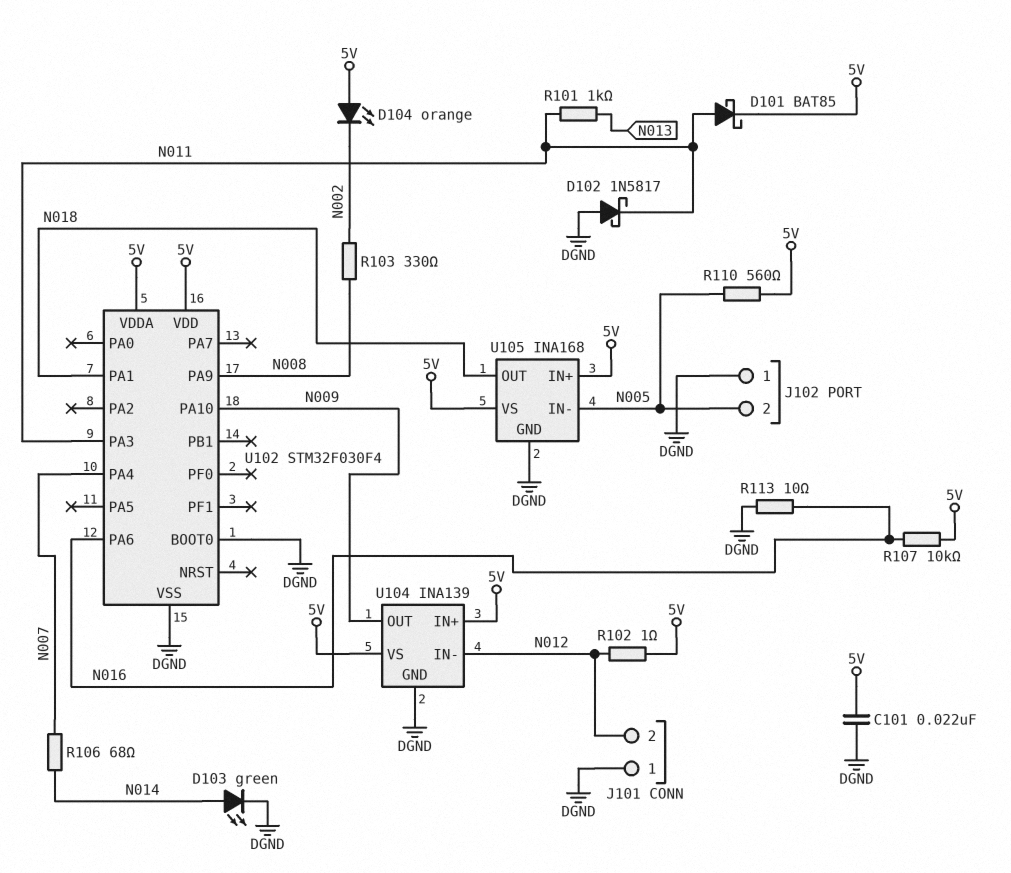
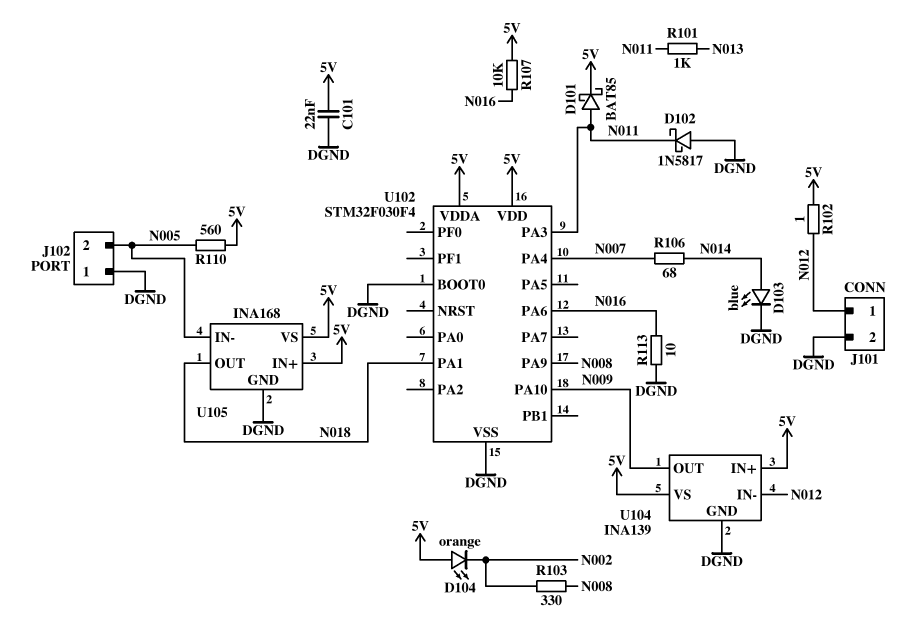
D103: LED green (A N014, K DGND) -> LED blue (A N014, K DGND)
J101 pin 1: DGND -> N012
J101 pin 2: N012 -> DGND

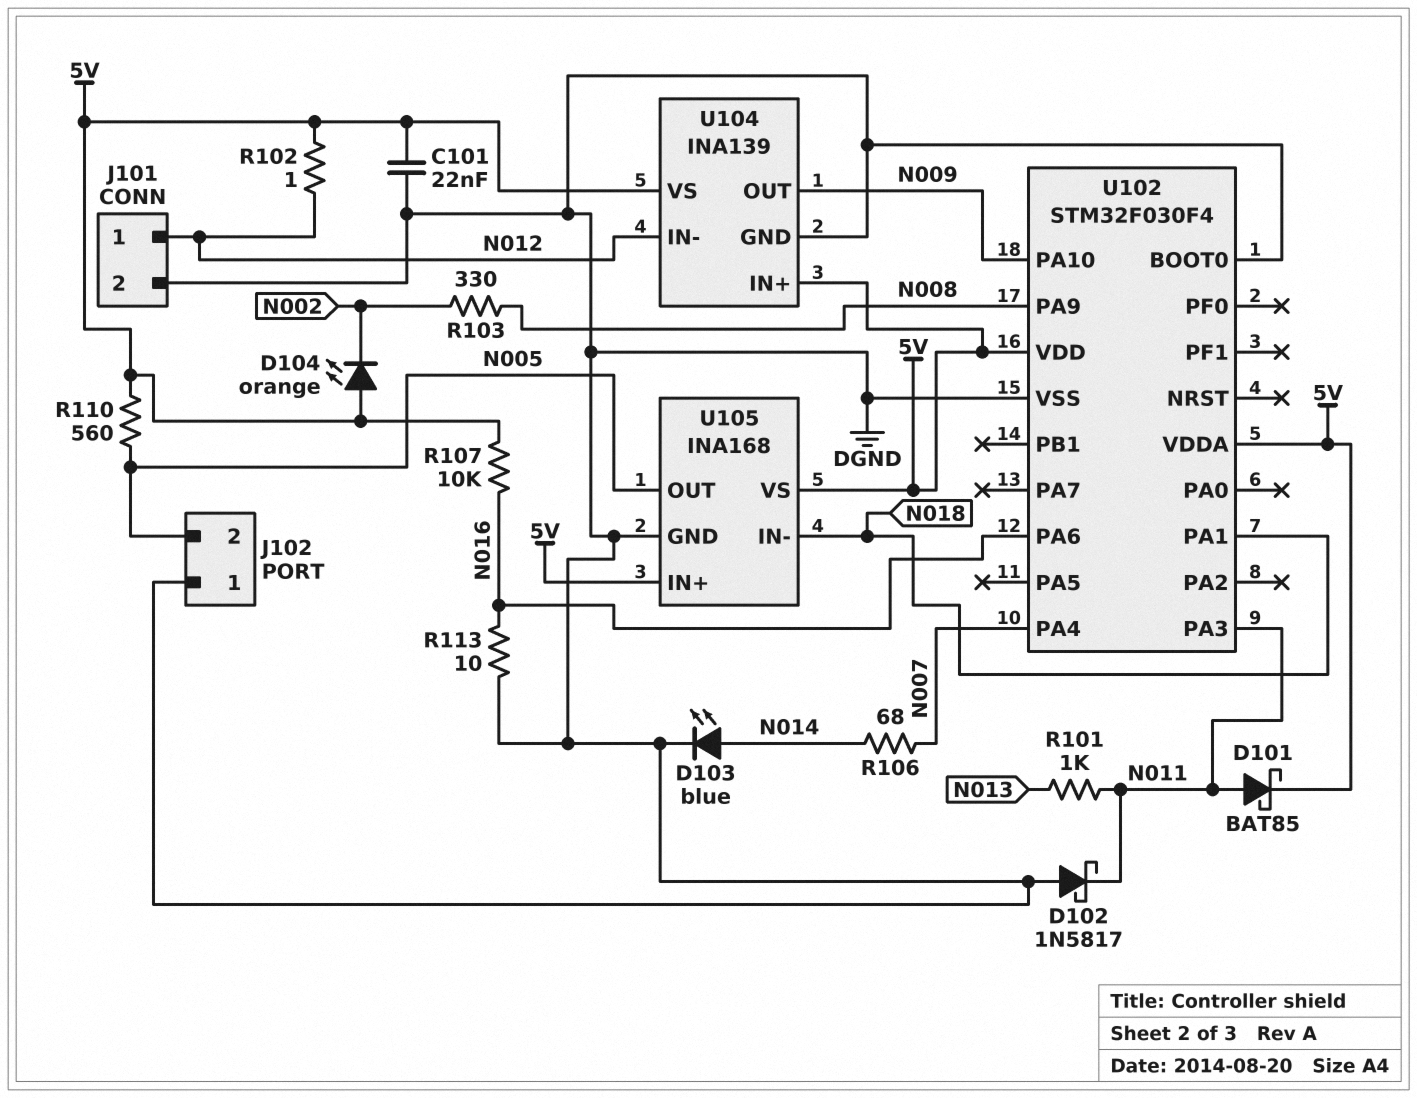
U105 pin IN-: N005 -> N018
U105 pin OUT: N018 -> N005

